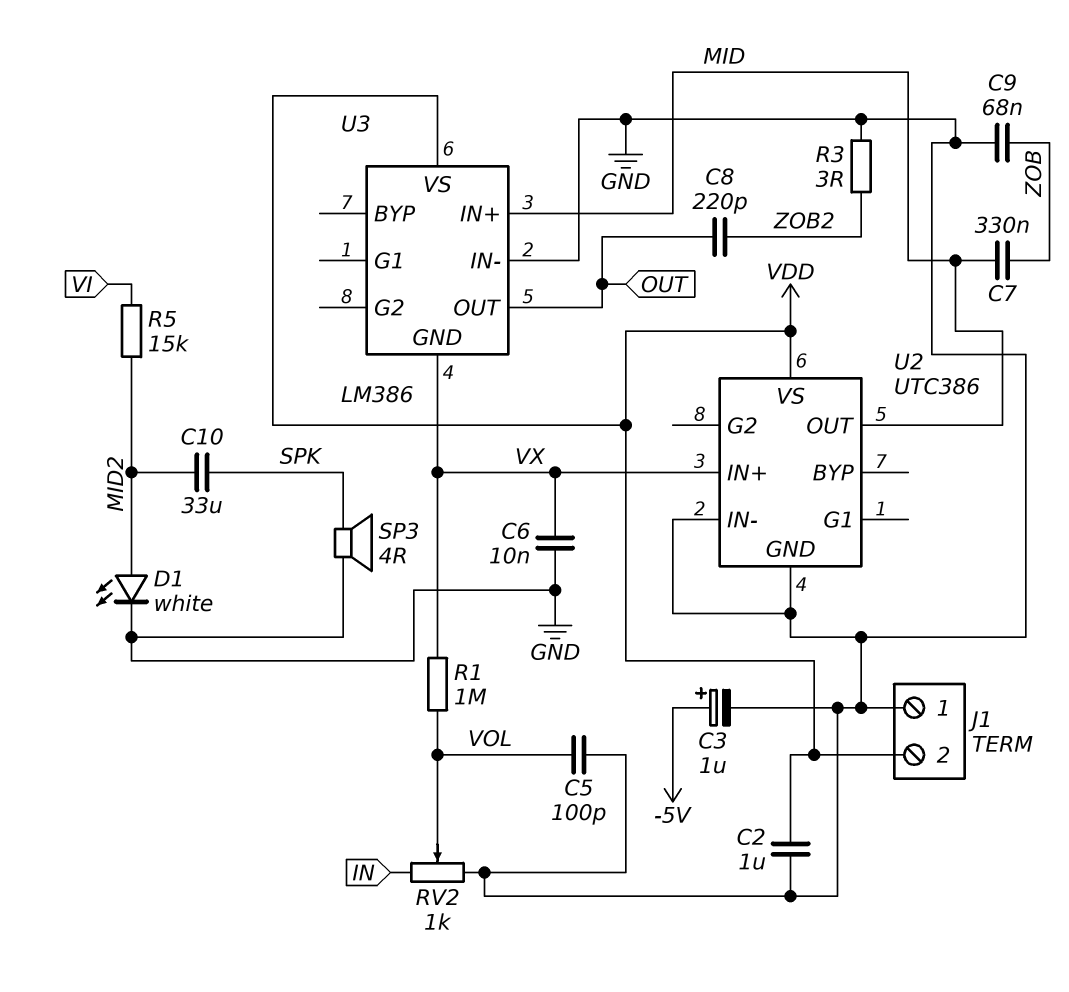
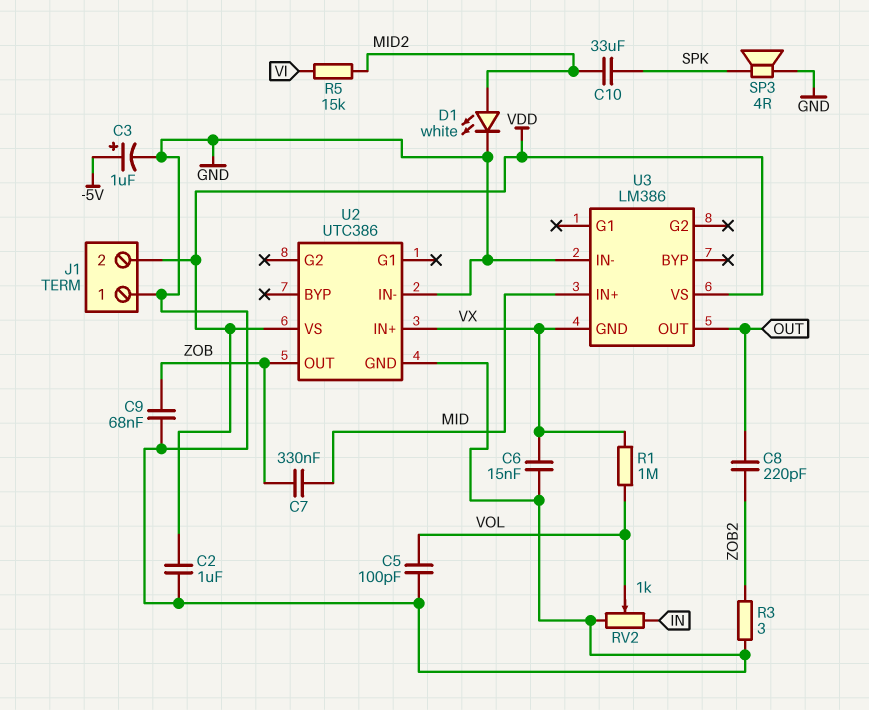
C6: 10nF (GND, VX) -> 15nF (GND, VX)
U2 pin OUT: MID -> ZOB

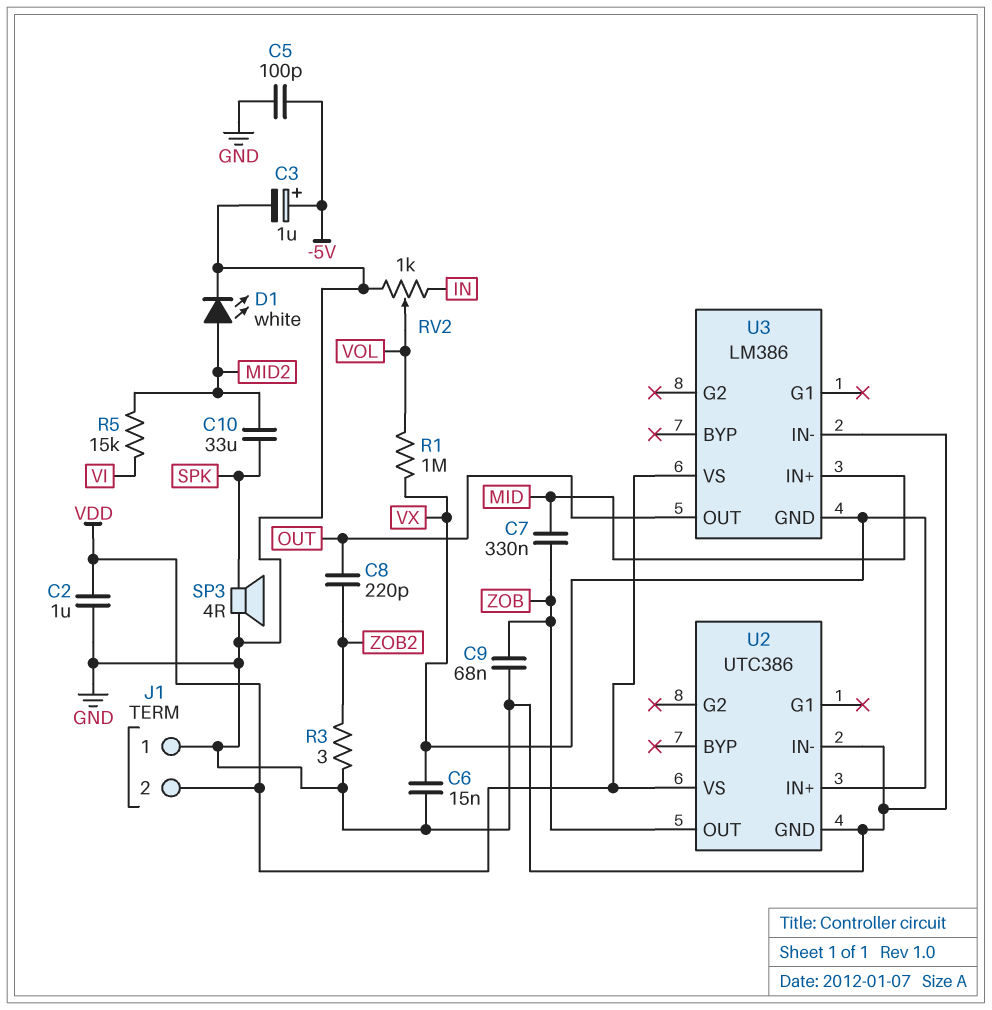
C5: 100pF (GND, VOL) -> 100pF (-5V, GND)

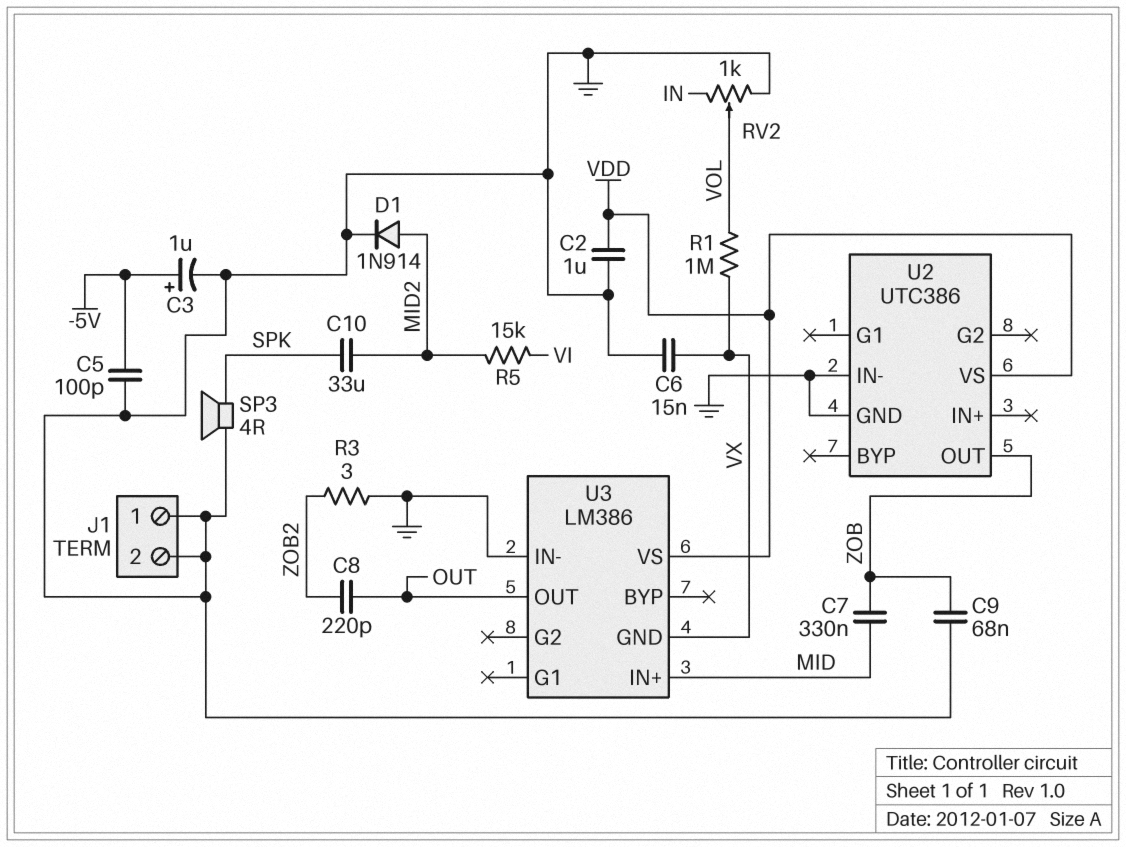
D1: LED white (A MID2, K GND) -> diode 1N914 (A MID2, K GND)
J1 pin 2: VDD -> GND
U2 pin IN+: VX -> none

